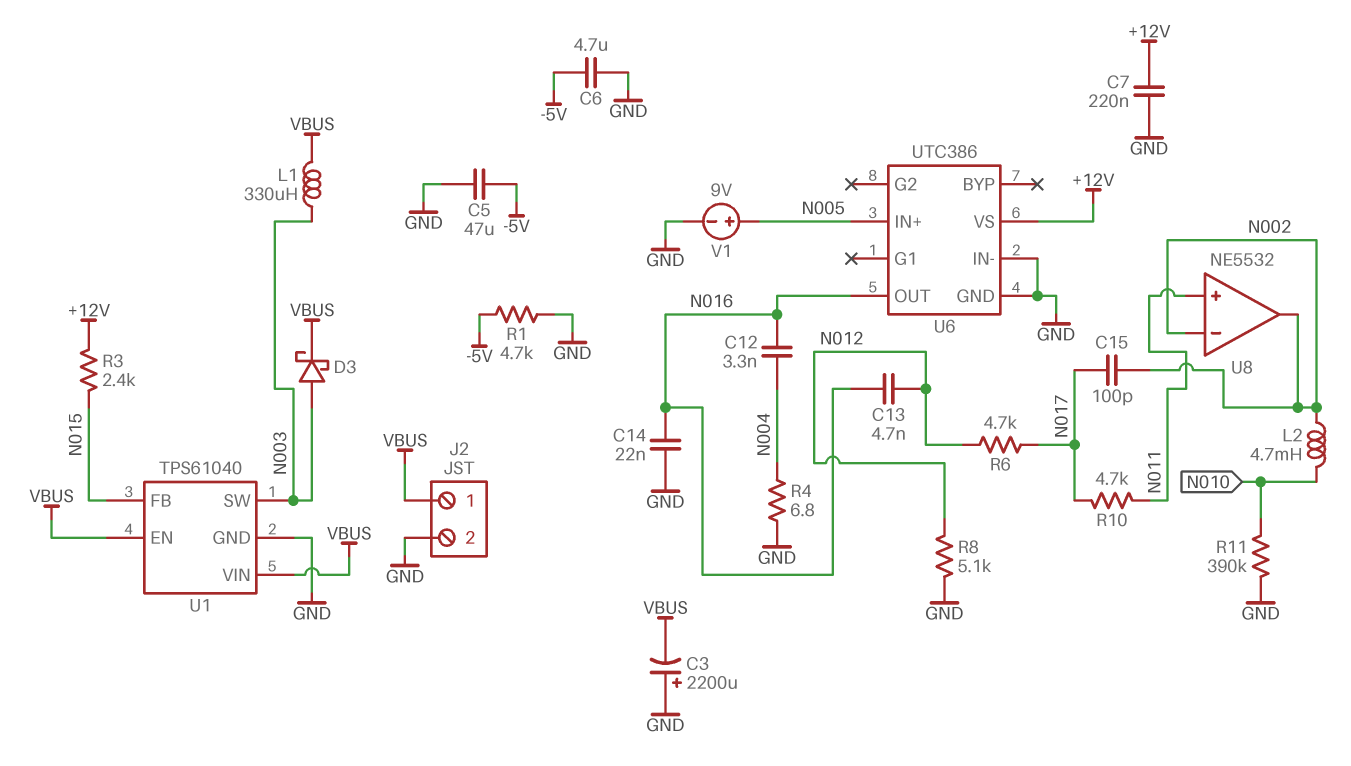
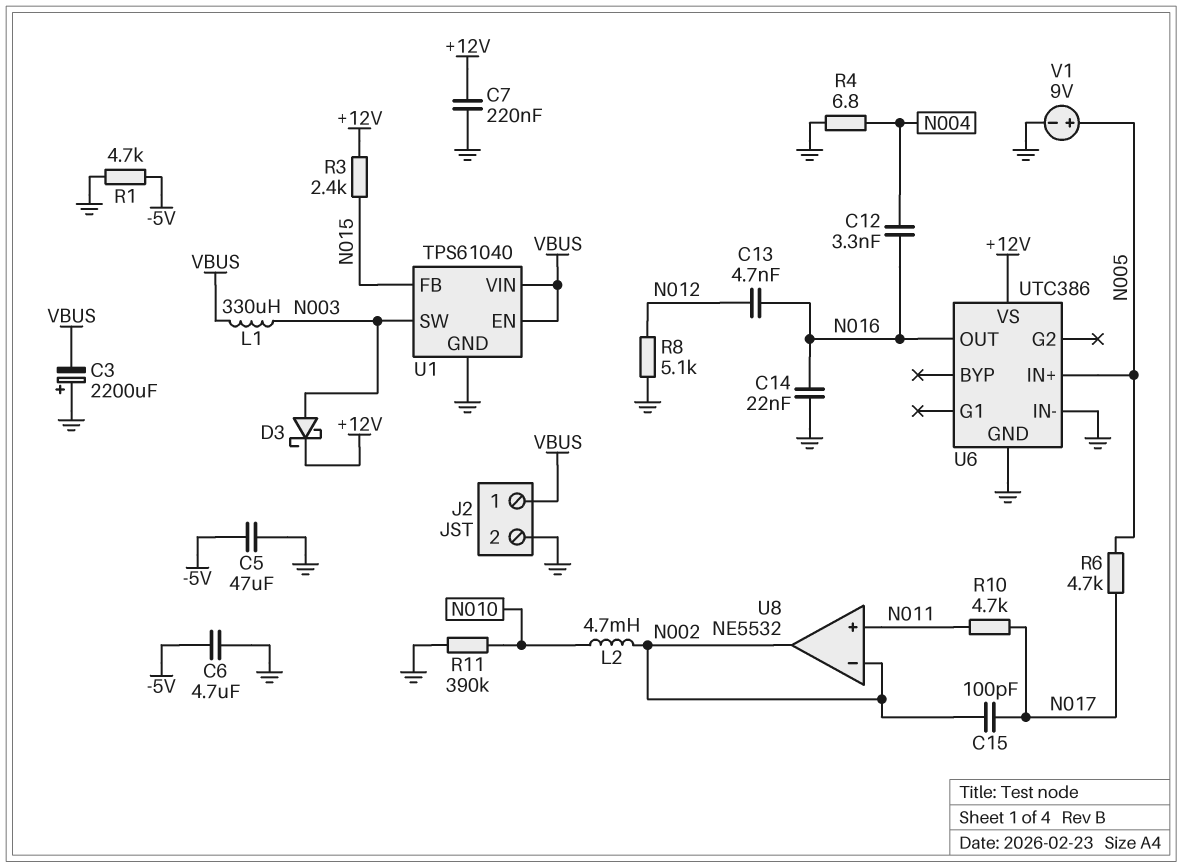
D3: schottky (A N003, K VBUS) -> schottky (A N003, K +12V)
R6: 4.7k (N012, N017) -> 4.7k (N005, N017)

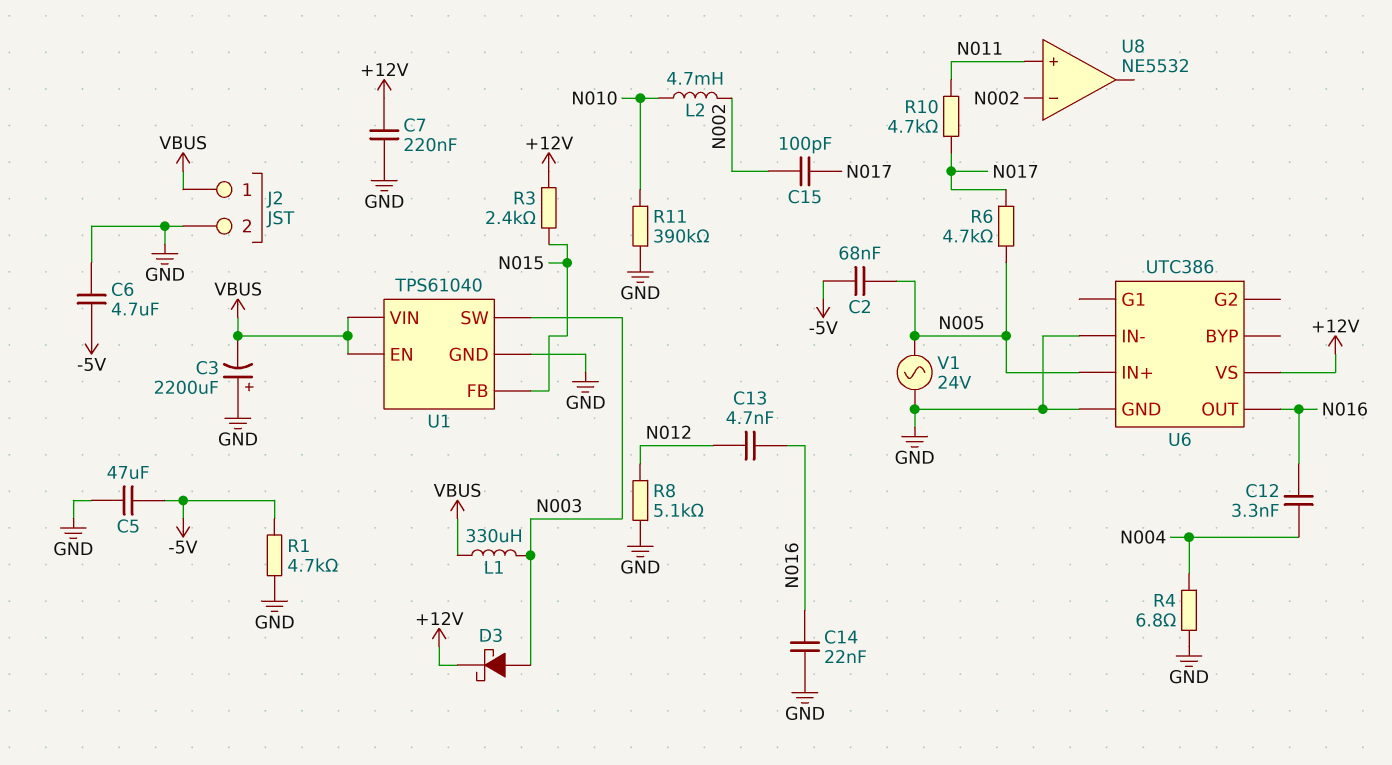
C2: none -> 68nF (-5V, N005)
U8 pin out: N002 -> none
V1: 9V (plus N005, minus GND) -> AC 24V (GND, N005)

